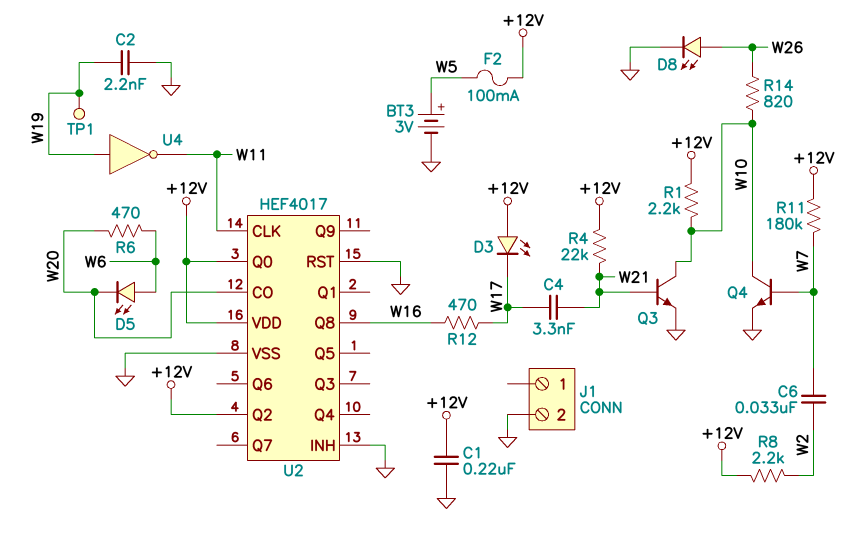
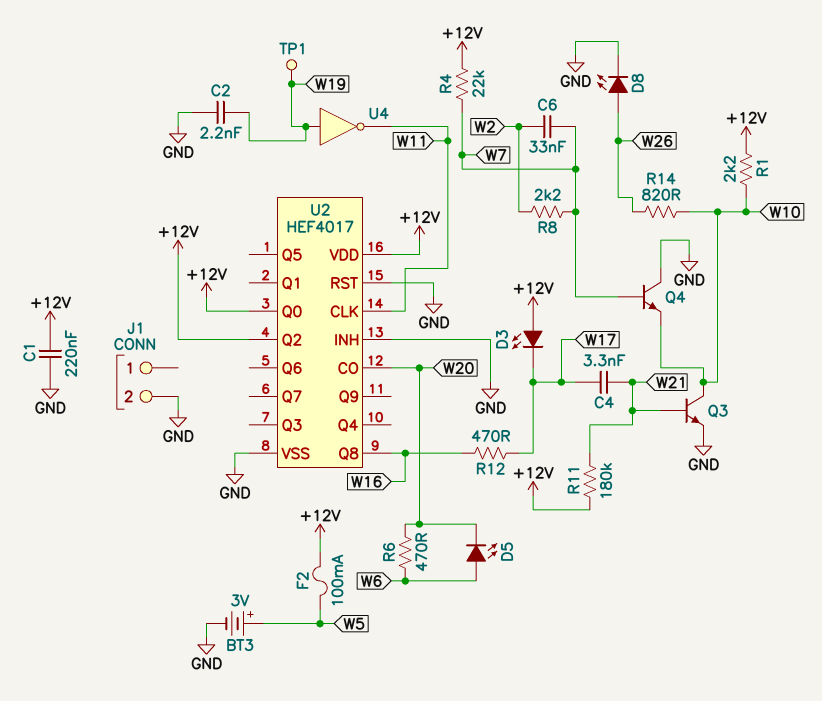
Q4: NPN (B W7, C W10, E GND) -> NPN (B W7, C GND, E W10)
R4: 22k (+12V, W21) -> 22k (+12V, W7)
R8: 2.2k (+12V, W2) -> 2.2k (W2, W7)
R11: 180k (+12V, W7) -> 180k (+12V, W21)

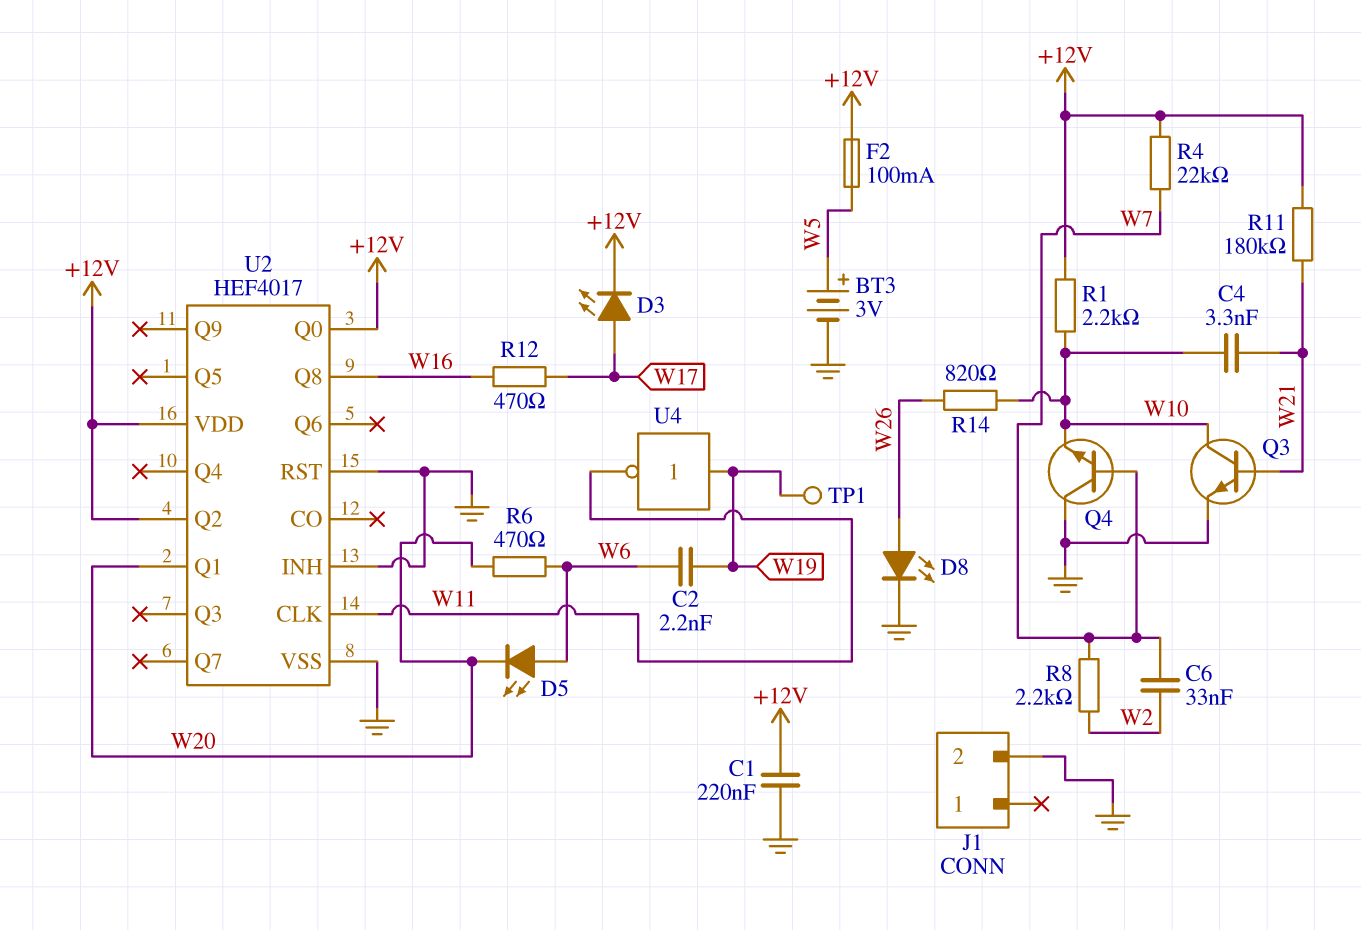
C2: 2.2nF (GND, W19) -> 2.2nF (W6, W19)
C4: 3.3nF (W17, W21) -> 3.3nF (W10, W21)
D3: LED (A +12V, K W17) -> LED (A W17, K +12V)
U2 pin CO: W20 -> none
U2 pin Q1: none -> W20

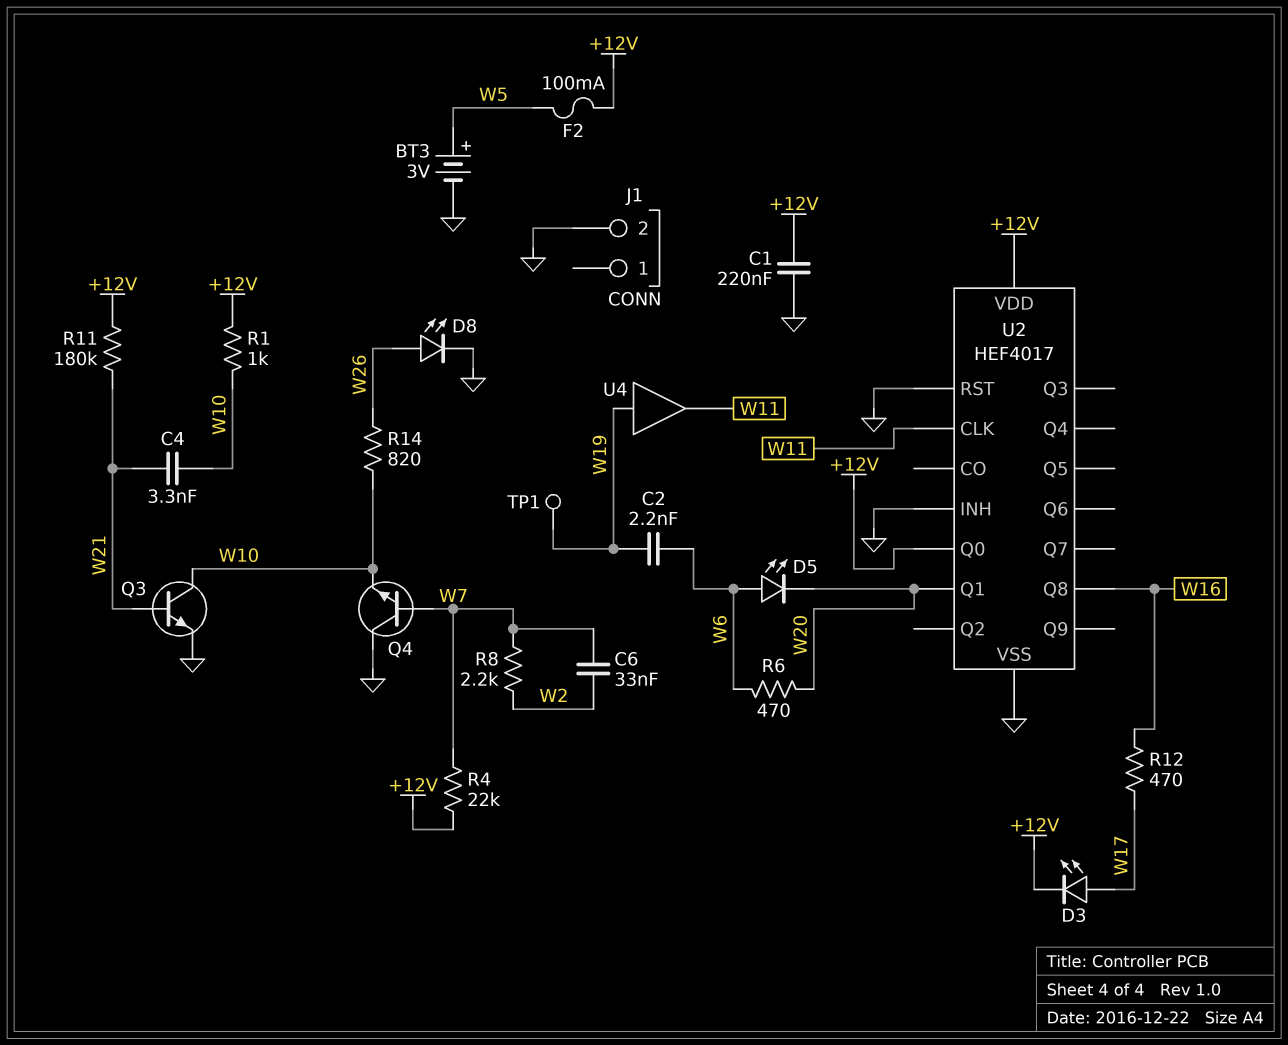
R1: 2.2k (+12V, W10) -> 1k (+12V, W10)
U2 pin Q2: +12V -> none
U4: NOT (in W19, out W11) -> buffer (in W19, out W11)

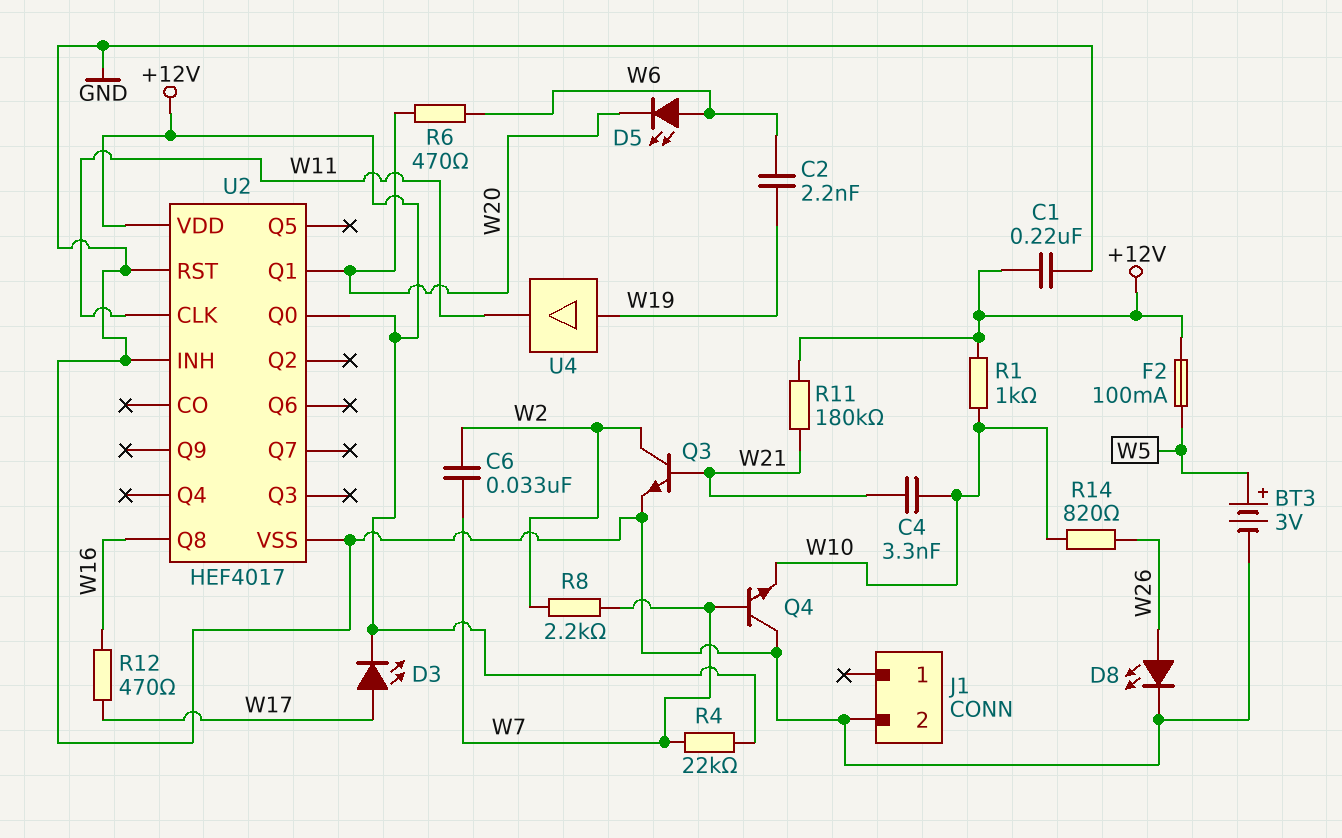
Q3: NPN (B W21, C W10, E GND) -> NPN (B W21, C W2, E GND)
TP1: test point (W19) -> none

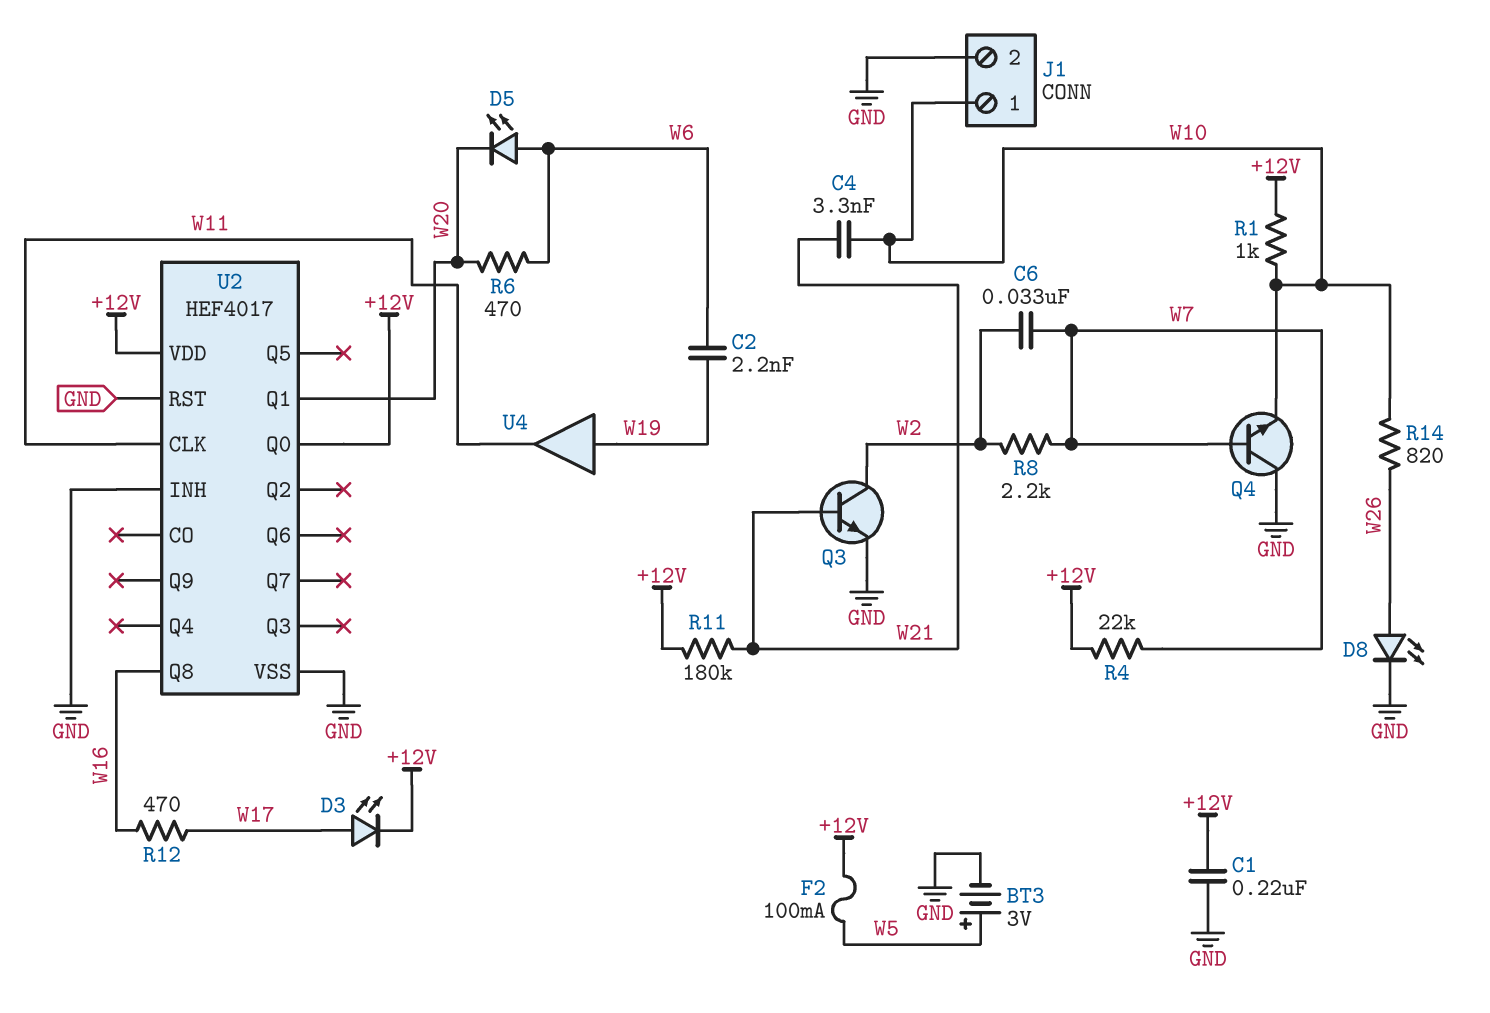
J1 pin 1: none -> W10

